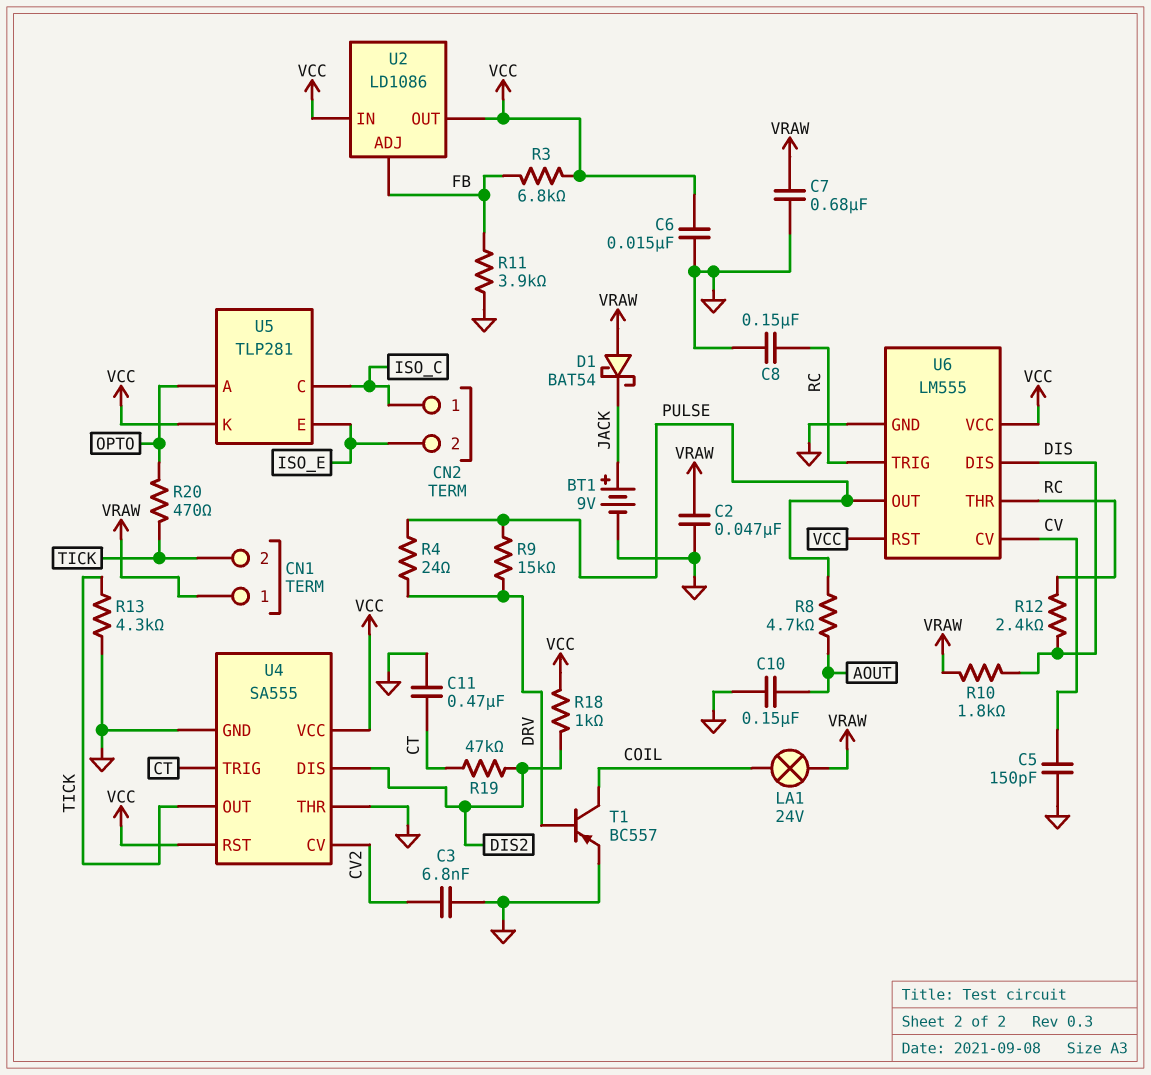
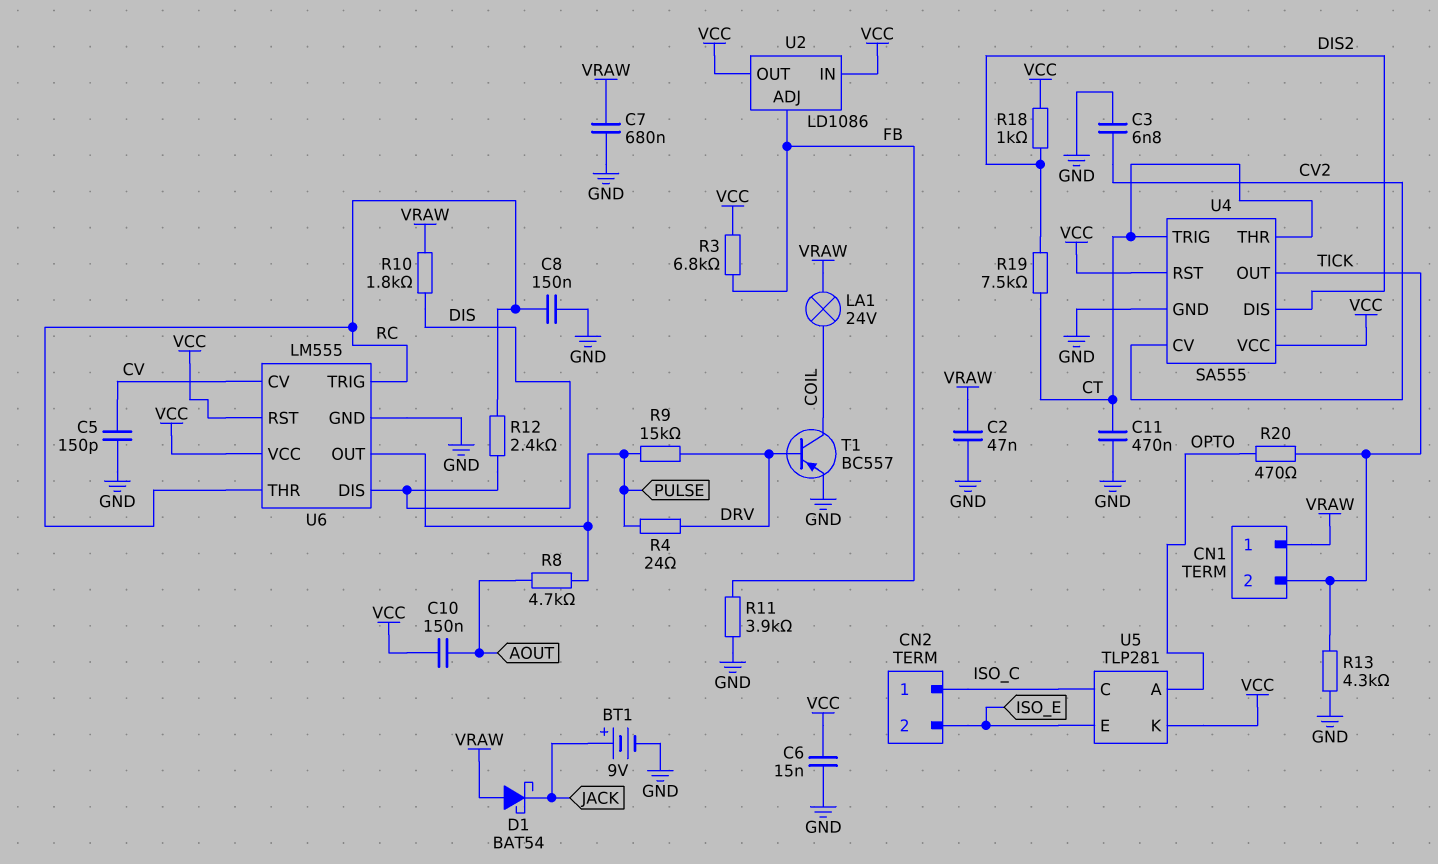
C10: 150nF (AOUT, GND) -> 150nF (AOUT, VCC)
R19: 47k (CT, DIS2) -> 7.5k (CT, DIS2)
U4 pin THR: GND -> CT

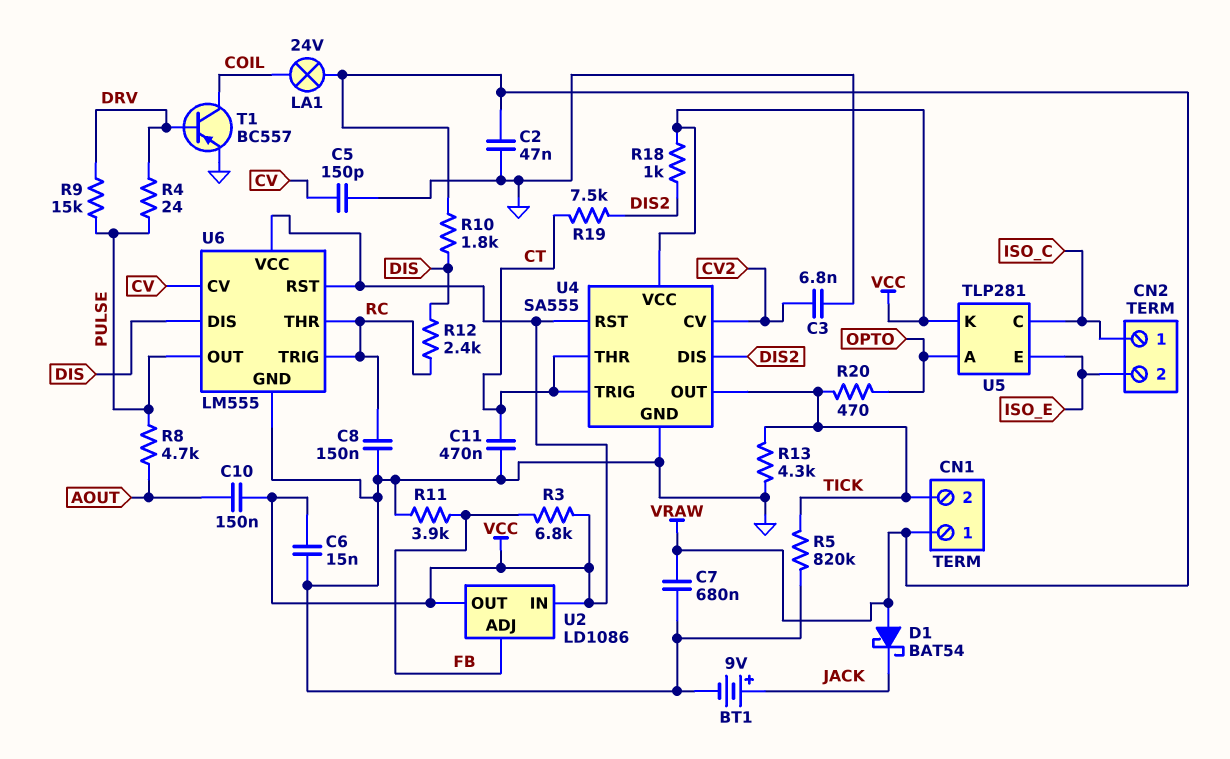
R5: none -> 820k (GND, TICK)

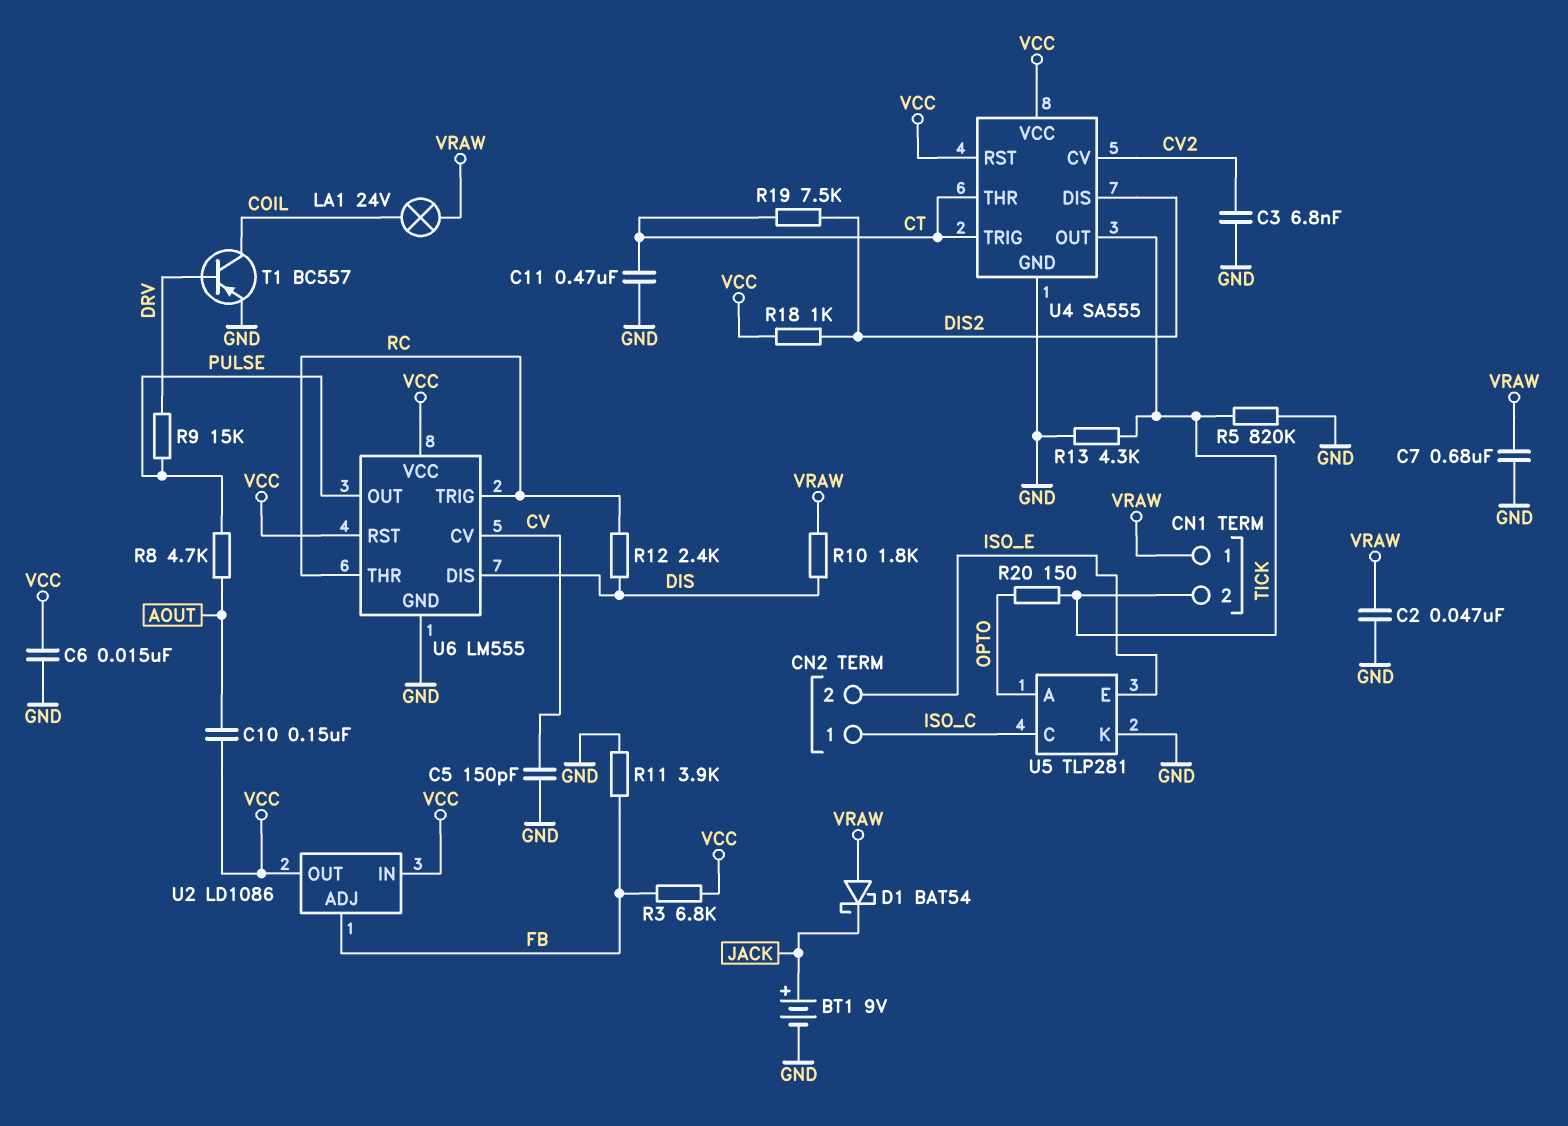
C8: 150nF (GND, RC) -> none
R4: 24 (DRV, PULSE) -> none
R20: 470 (OPTO, TICK) -> 150 (OPTO, TICK)
U5 pin K: VCC -> GND

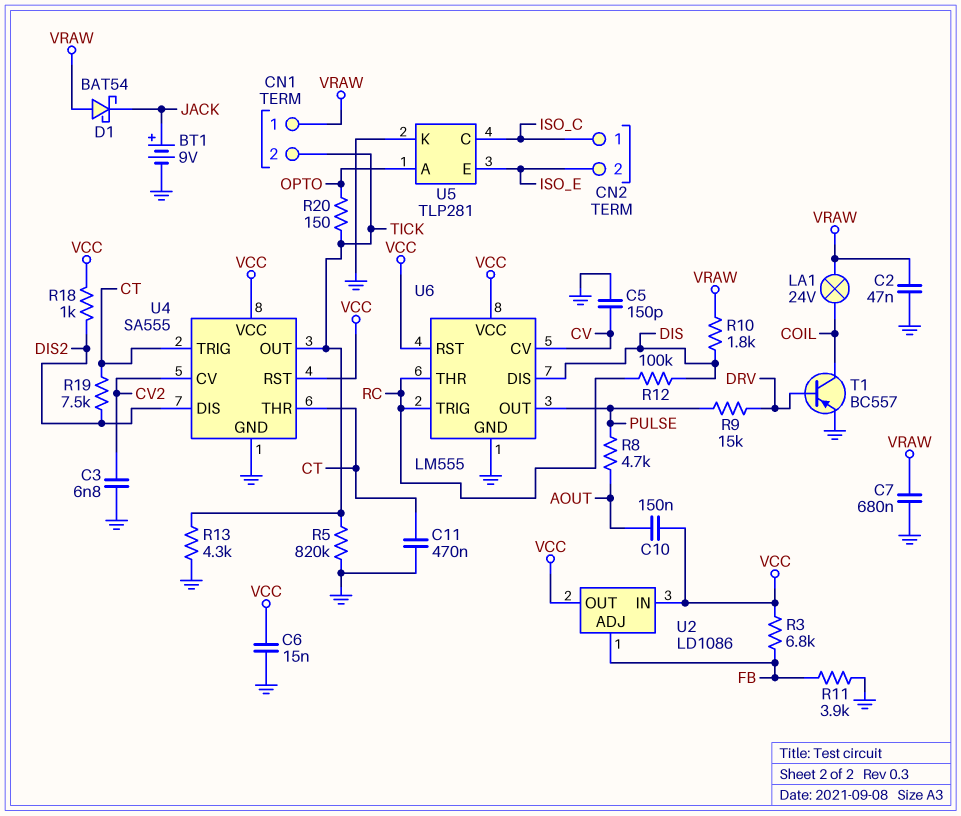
R12: 2.4k (DIS, RC) -> 100k (DIS, RC)

